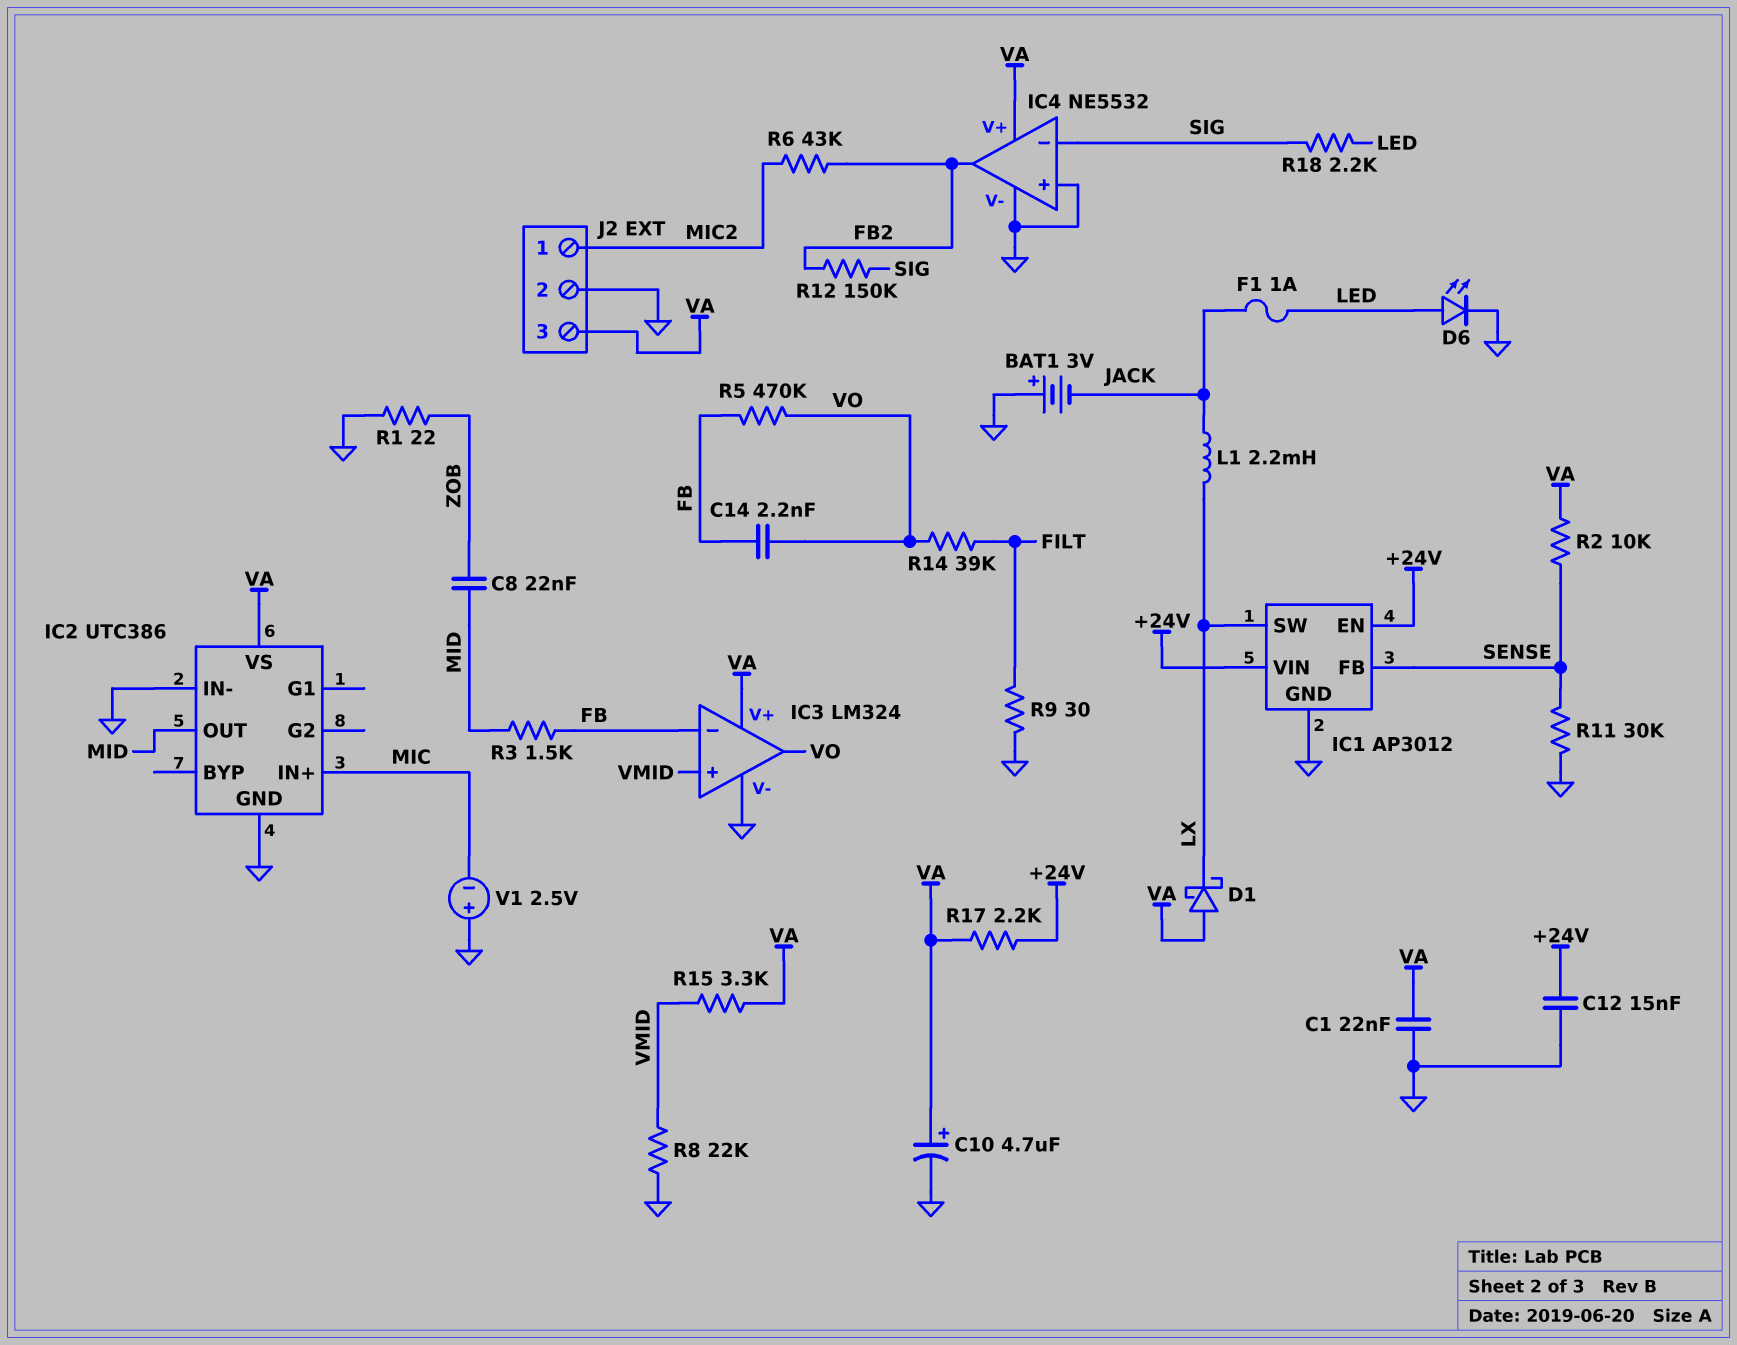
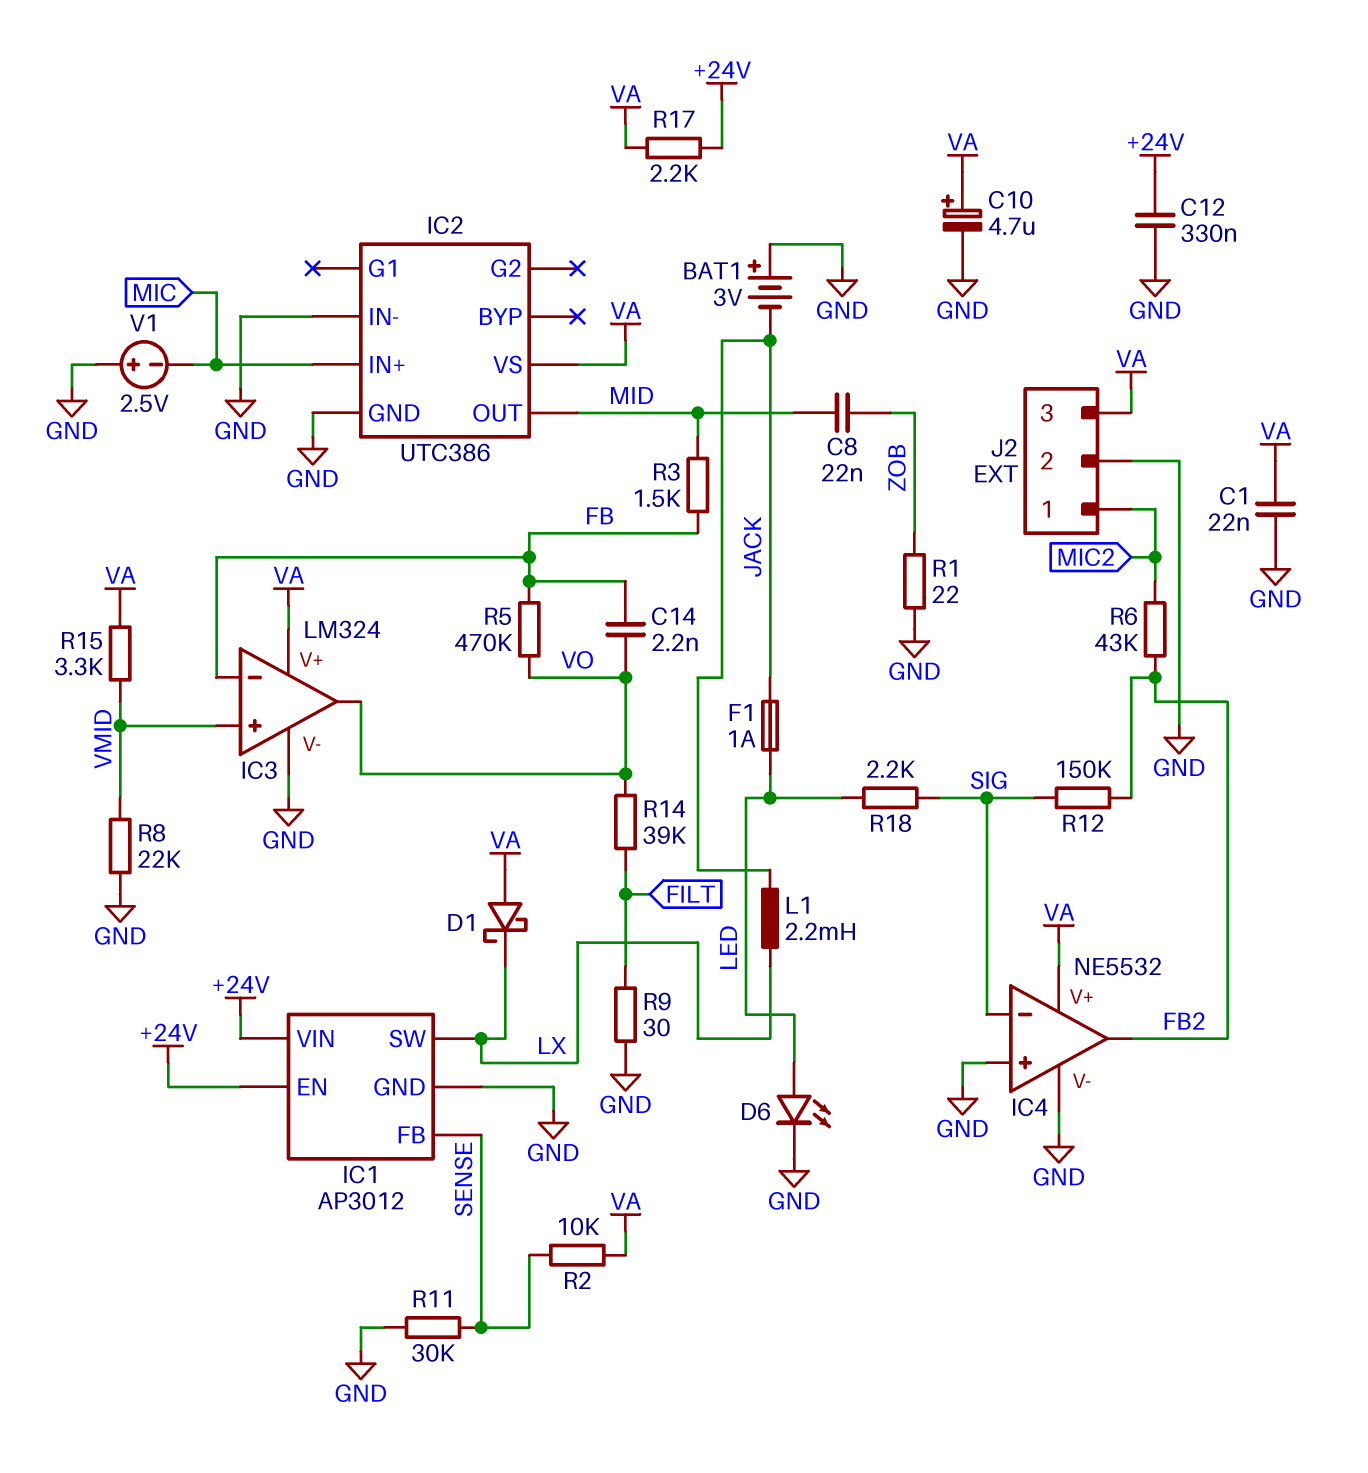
C12: 15nF (+24V, GND) -> 330nF (+24V, GND)

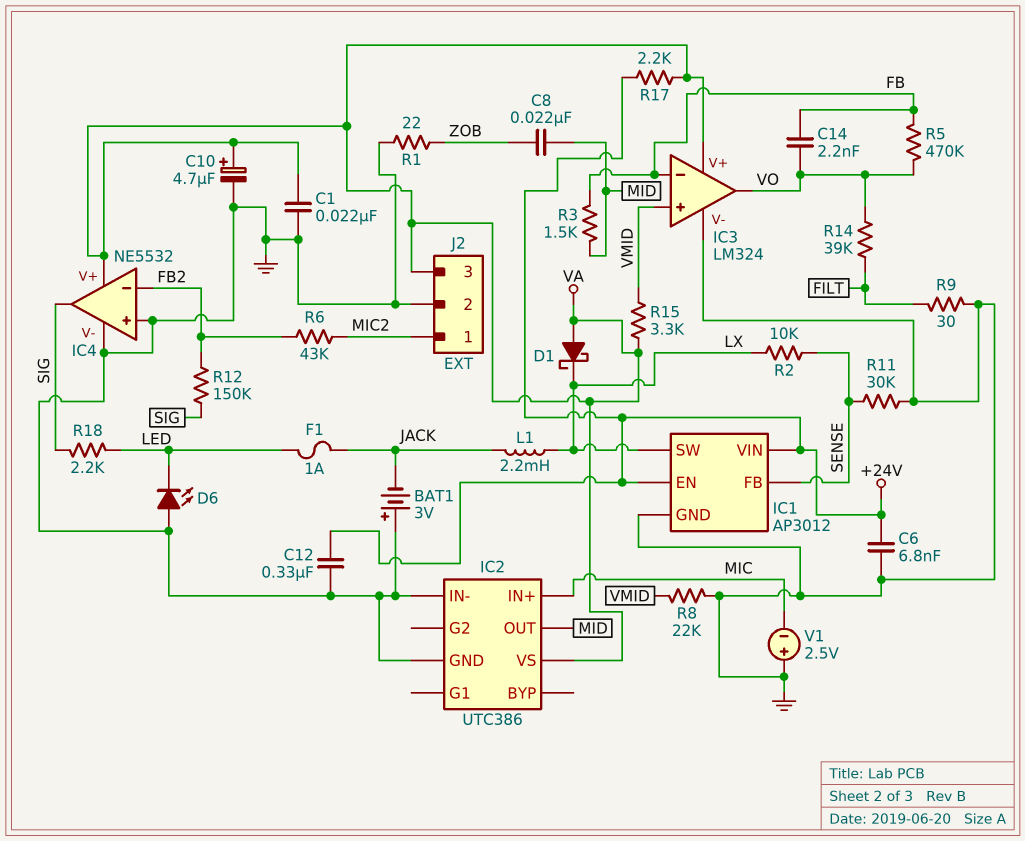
C6: none -> 6.8nF (+24V, GND)
D6: LED (A LED, K GND) -> LED (A GND, K LED)
IC4 pin in-: SIG -> FB2
IC4 pin out: FB2 -> SIG
R2: 10k (SENSE, VA) -> 10k (LX, SENSE)

